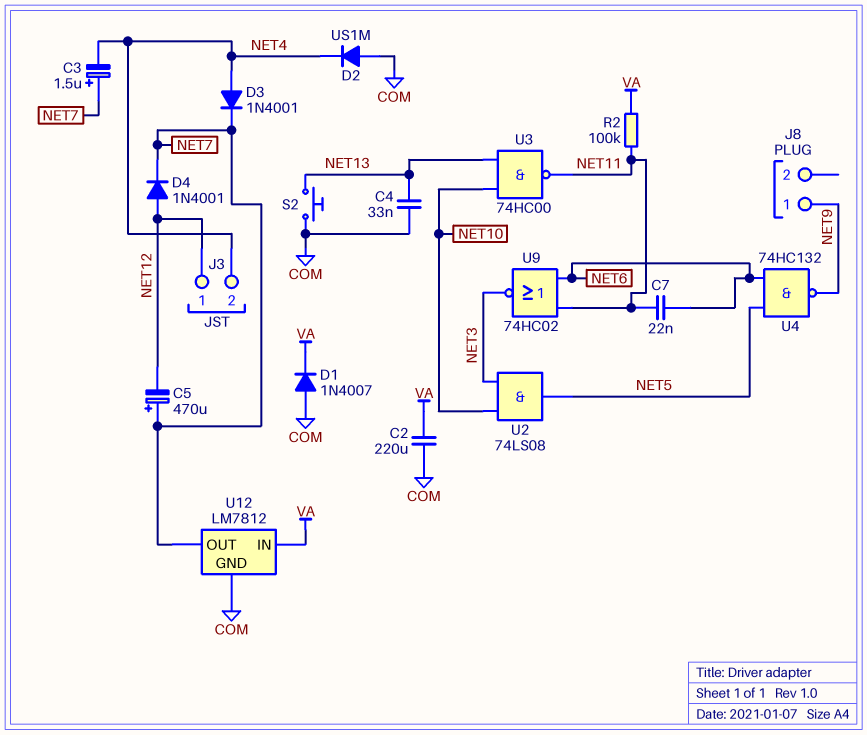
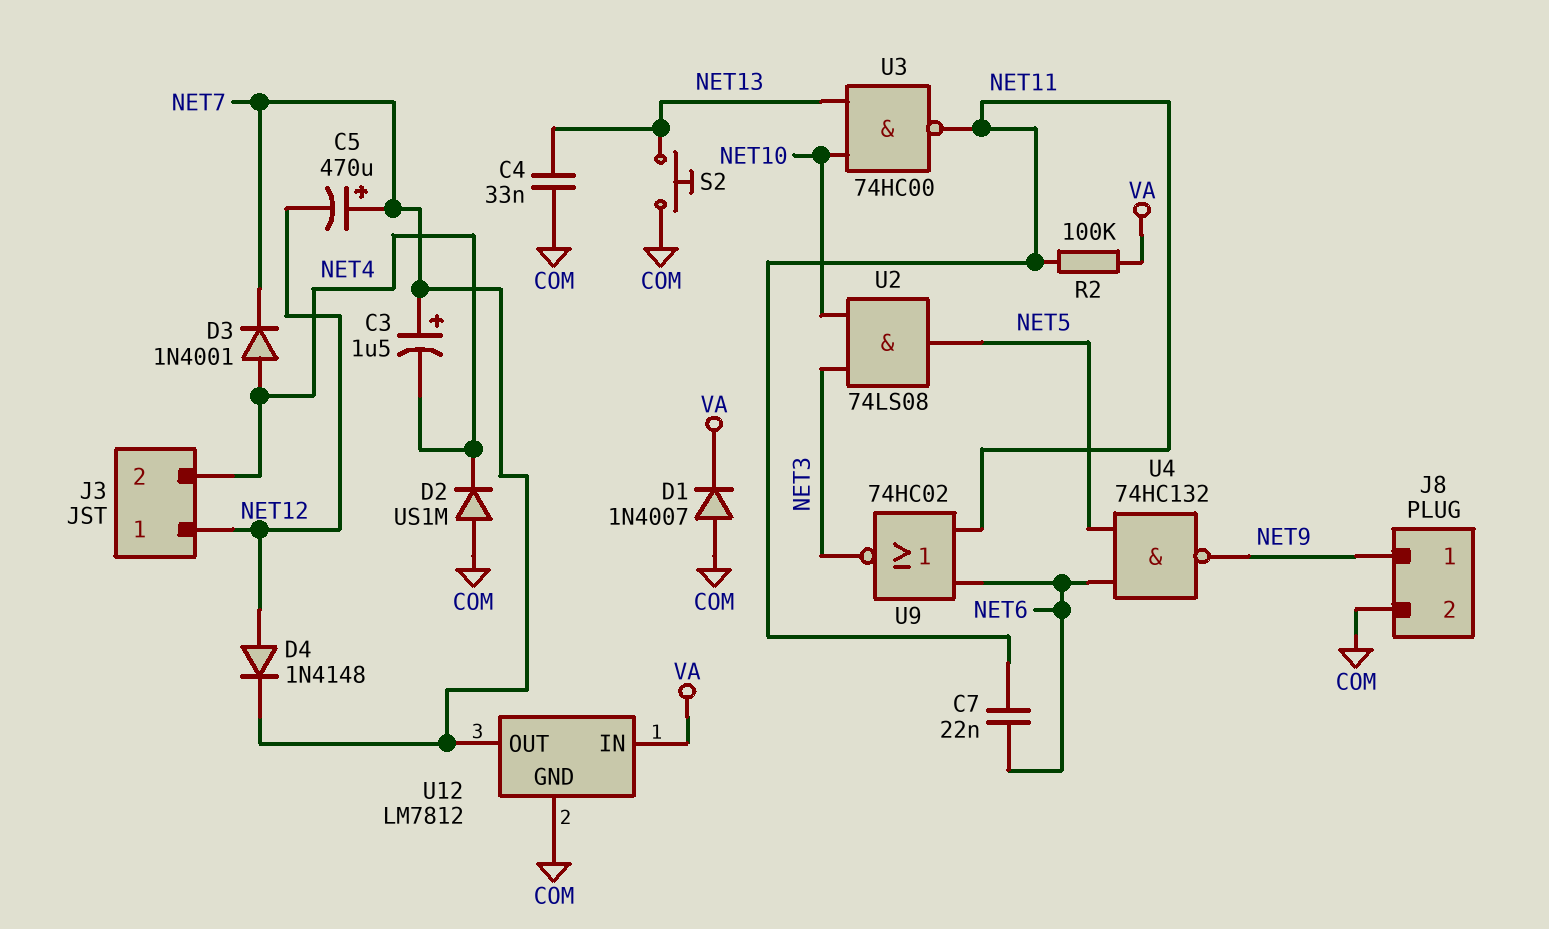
C2: 220uF (COM, VA) -> none
D4: diode 1N4001 (A NET12, K NET7) -> diode 1N4148 (A NET12, K NET7)
J8 pin 2: none -> COM

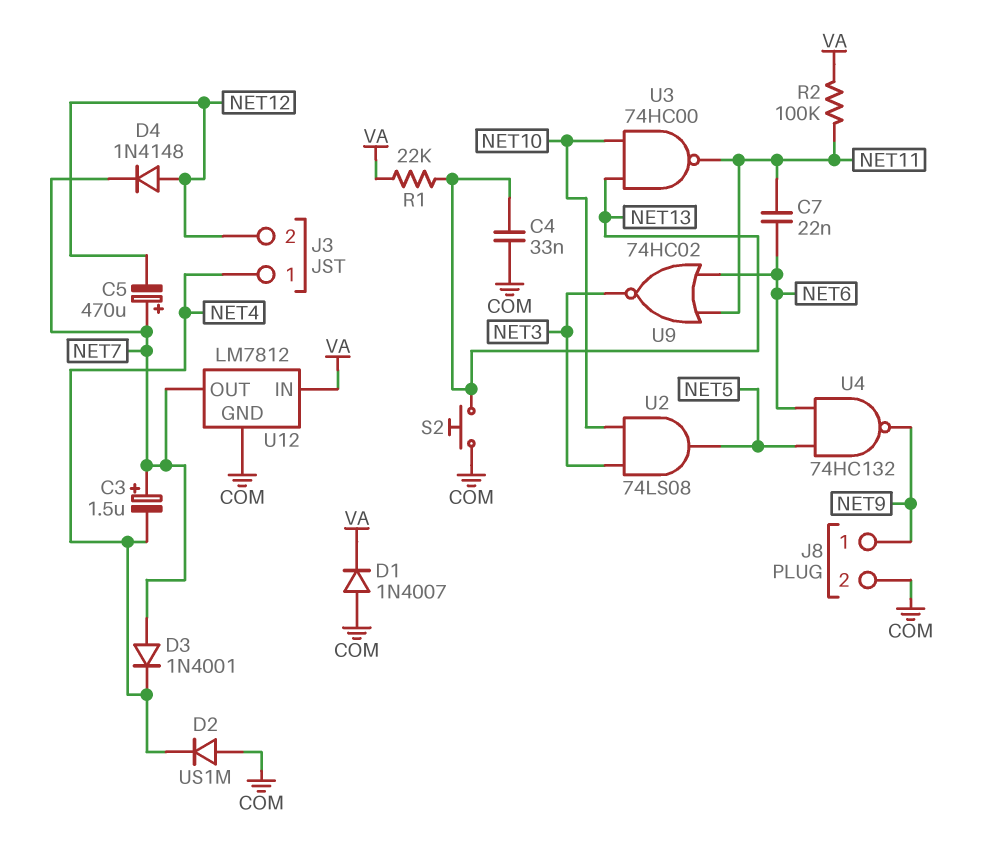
D3: diode 1N4001 (A NET4, K NET7) -> diode 1N4001 (A NET7, K NET4)
J3 pin 1: NET12 -> NET4
J3 pin 2: NET4 -> NET12
R1: none -> 22k (NET13, VA)

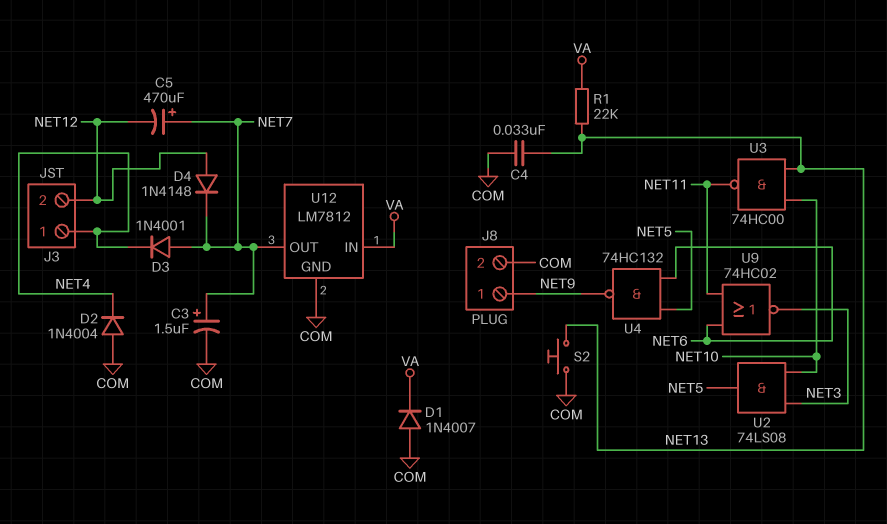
C3: 1.5uF (plus NET7, minus NET4) -> 1.5uF (plus NET7, minus COM)
C7: 22nF (NET6, NET11) -> none
D2: diode US1M (A COM, K NET4) -> diode 1N4004 (A COM, K NET4)
R2: 100k (NET11, VA) -> none

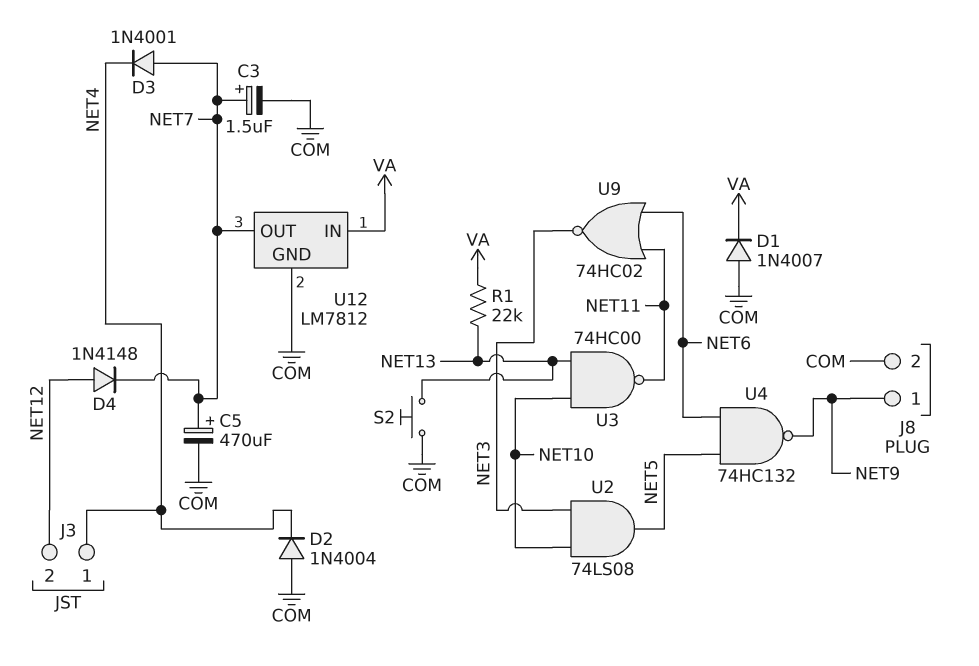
C4: 33nF (COM, NET13) -> none
C5: 470uF (plus NET7, minus NET12) -> 470uF (plus NET7, minus COM)

